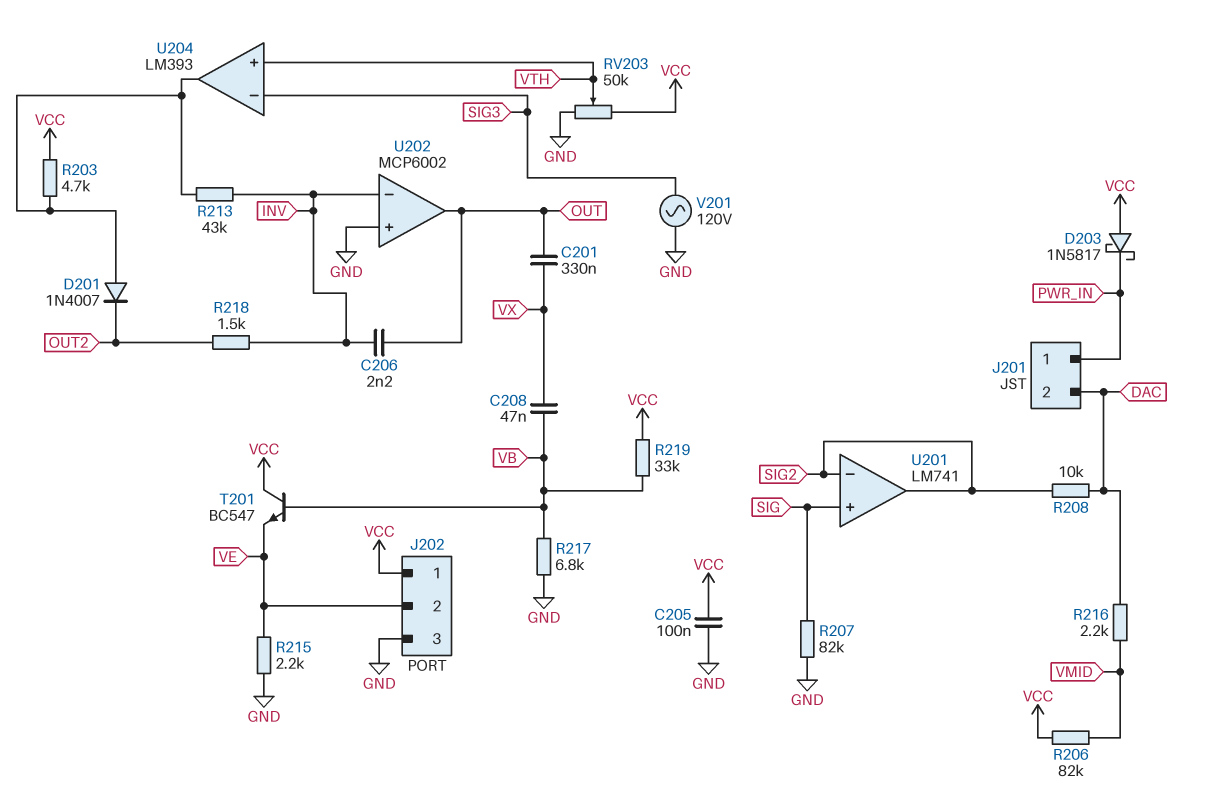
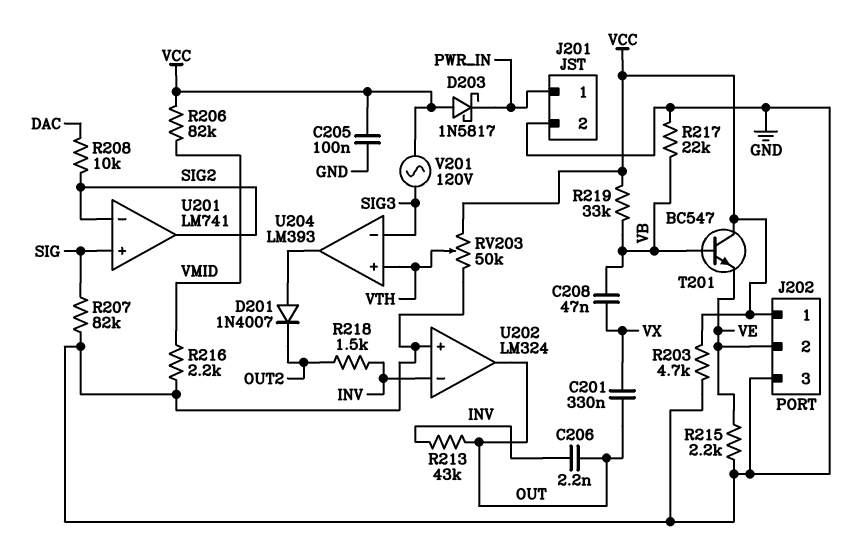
J201 pin 2: DAC -> GND
R203: 4.7k (U204/out, VCC) -> 4.7k (GND, VCC)
R213: 43k (INV, U204/out) -> 43k (INV, OUT)
R216: 2.2k (DAC, VMID) -> 2.2k (GND, VMID)
R217: 6.8k (GND, VB) -> 22k (GND, VB)
U202: MCP6002 -> LM324
V201: AC 120V (GND, SIG3) -> AC 120V (SIG3, VCC)

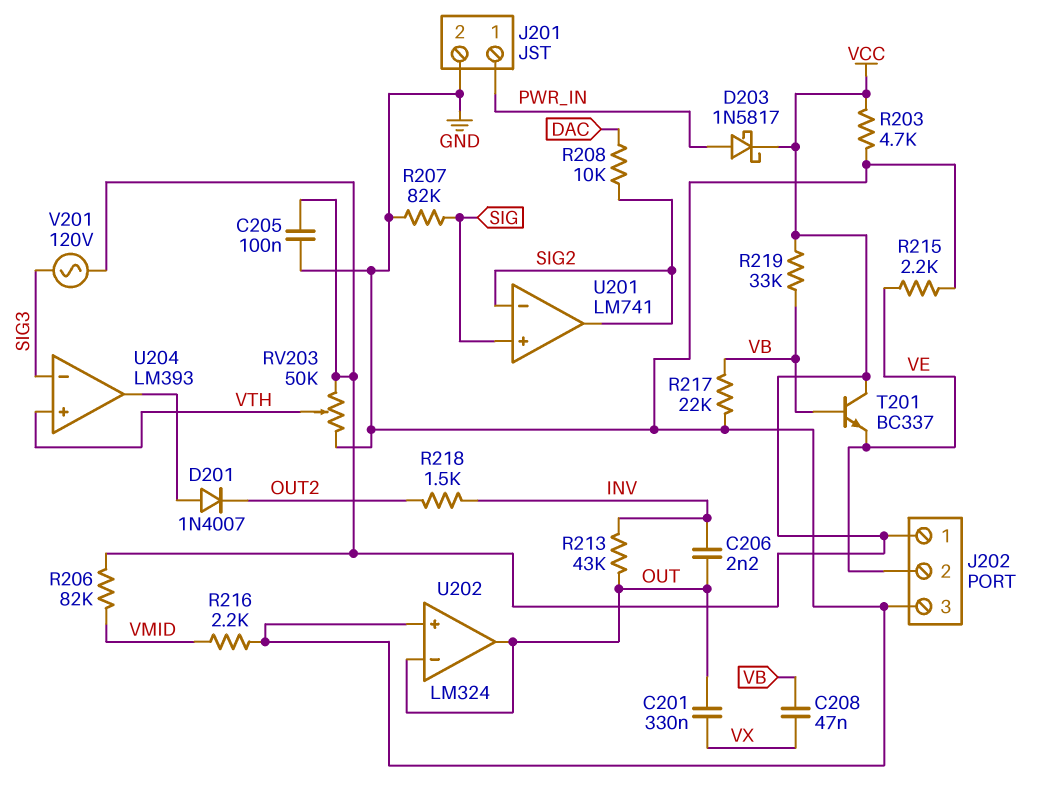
D203: schottky 1N5817 (A VCC, K PWR_IN) -> schottky 1N5817 (A PWR_IN, K VCC)
T201: NPN BC547 (B VB, C VCC, E VE) -> NPN BC337 (B VB, C VCC, E VE)
U202 pin in-: INV -> OUT

